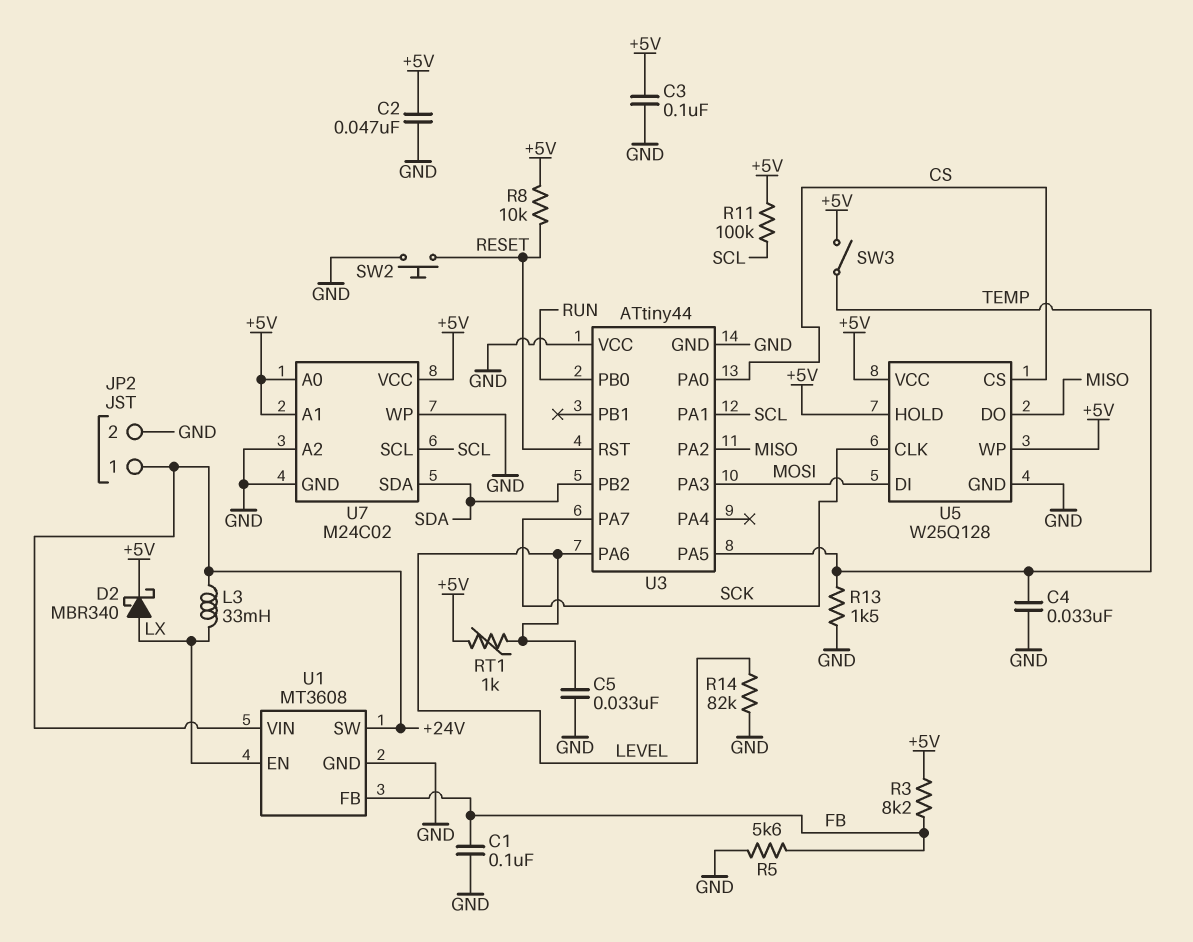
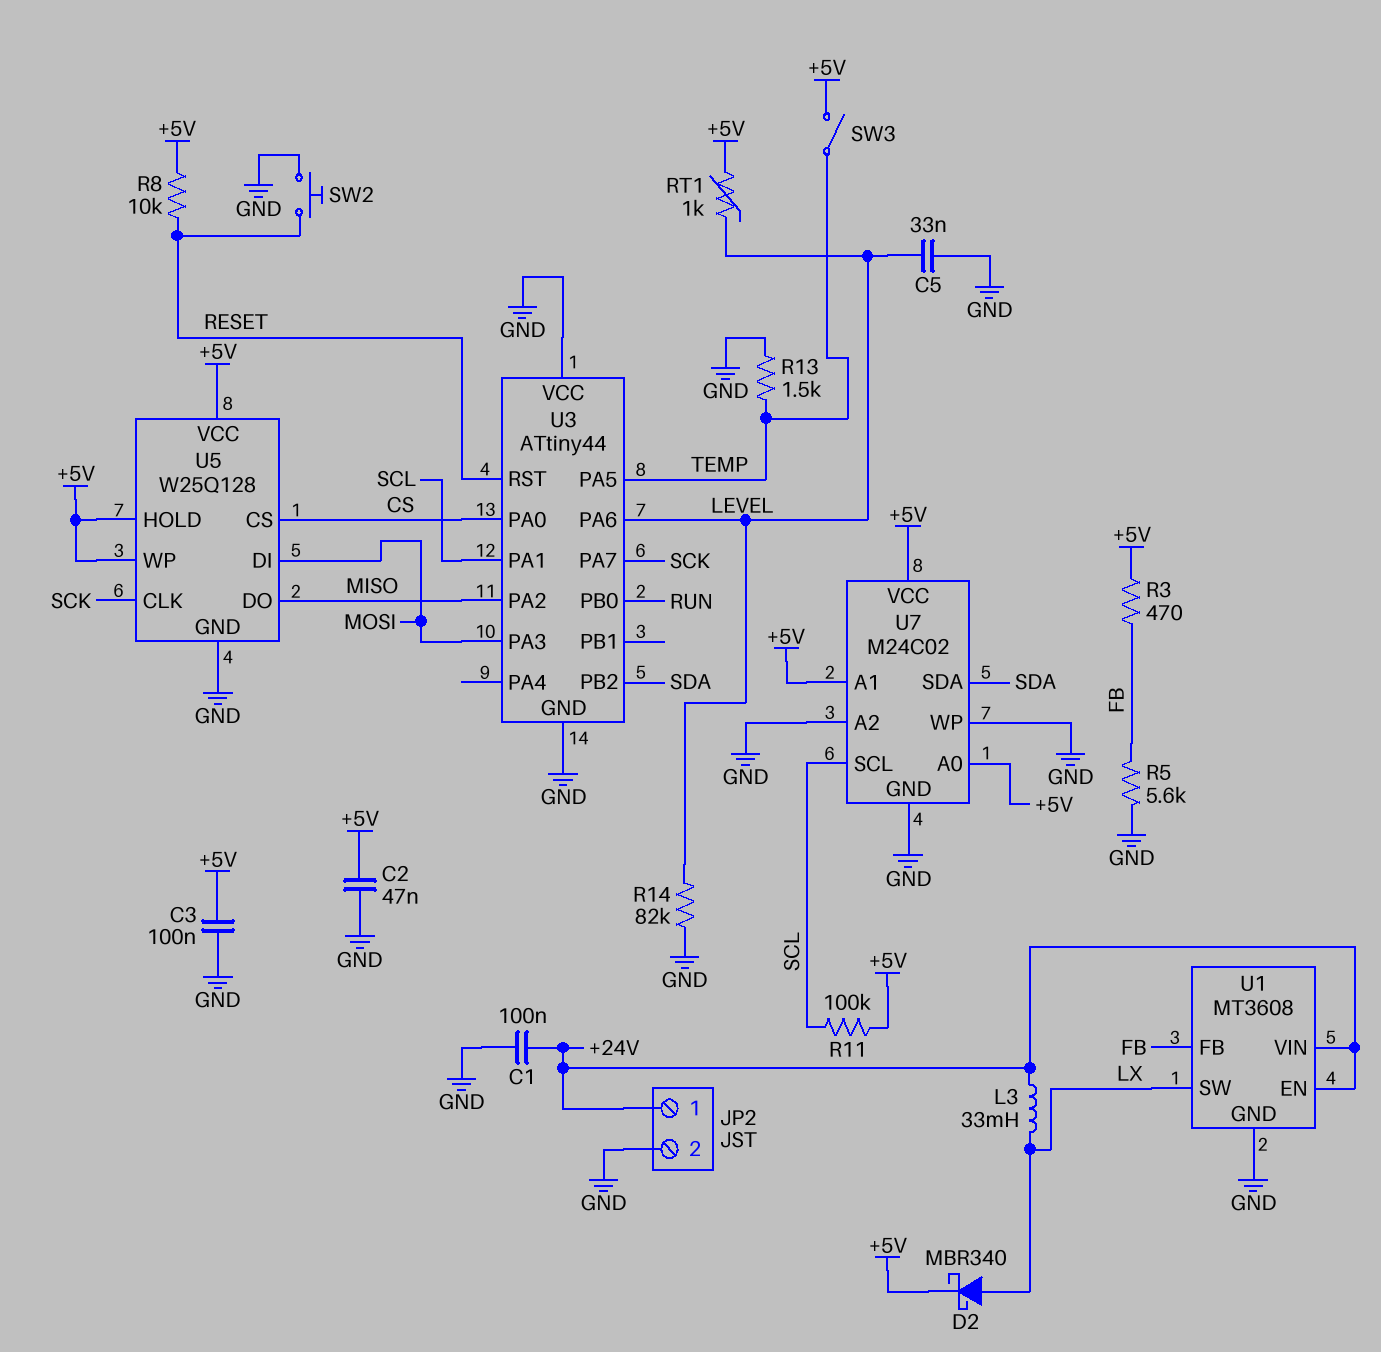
C1: 100nF (FB, GND) -> 100nF (+24V, GND)
C4: 33nF (GND, TEMP) -> none
R3: 8.2k (+5V, FB) -> 470 (+5V, FB)
U1 pin EN: LX -> +24V
U1 pin SW: +24V -> LX

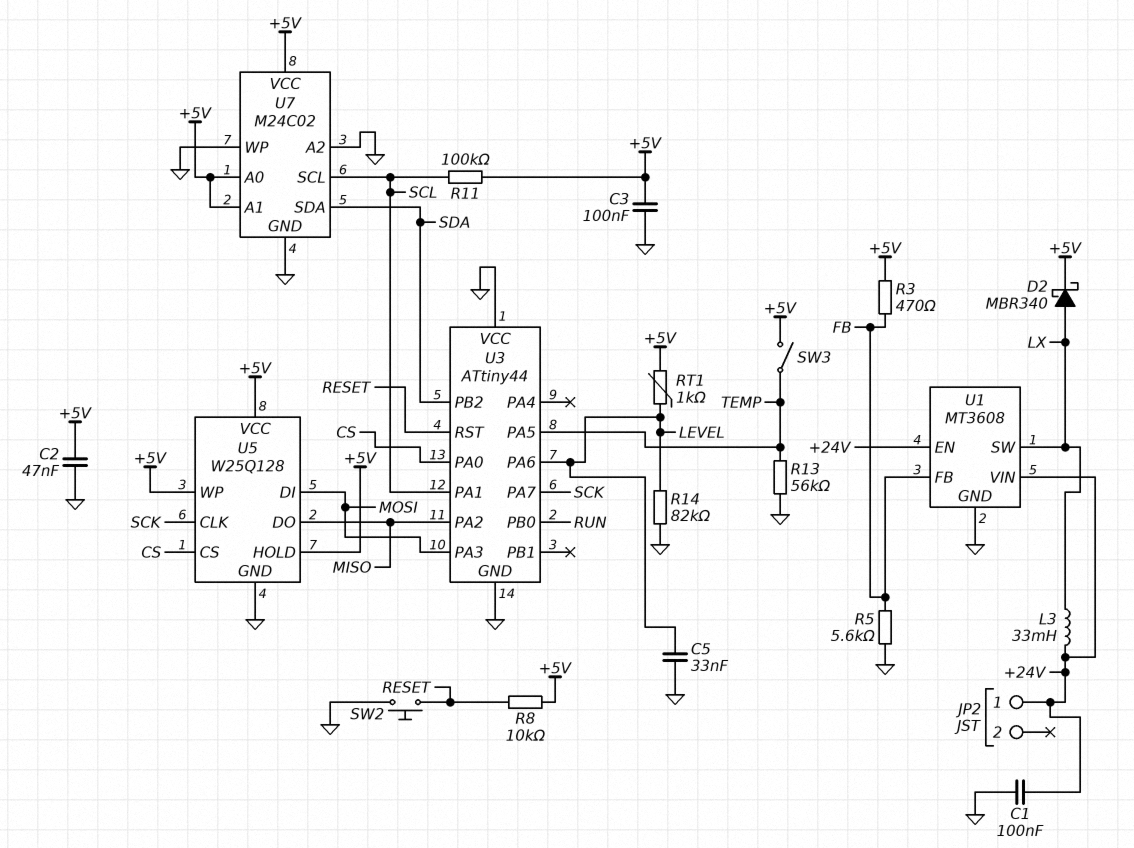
JP2 pin 2: GND -> none
R13: 1.5k (GND, TEMP) -> 56k (GND, TEMP)

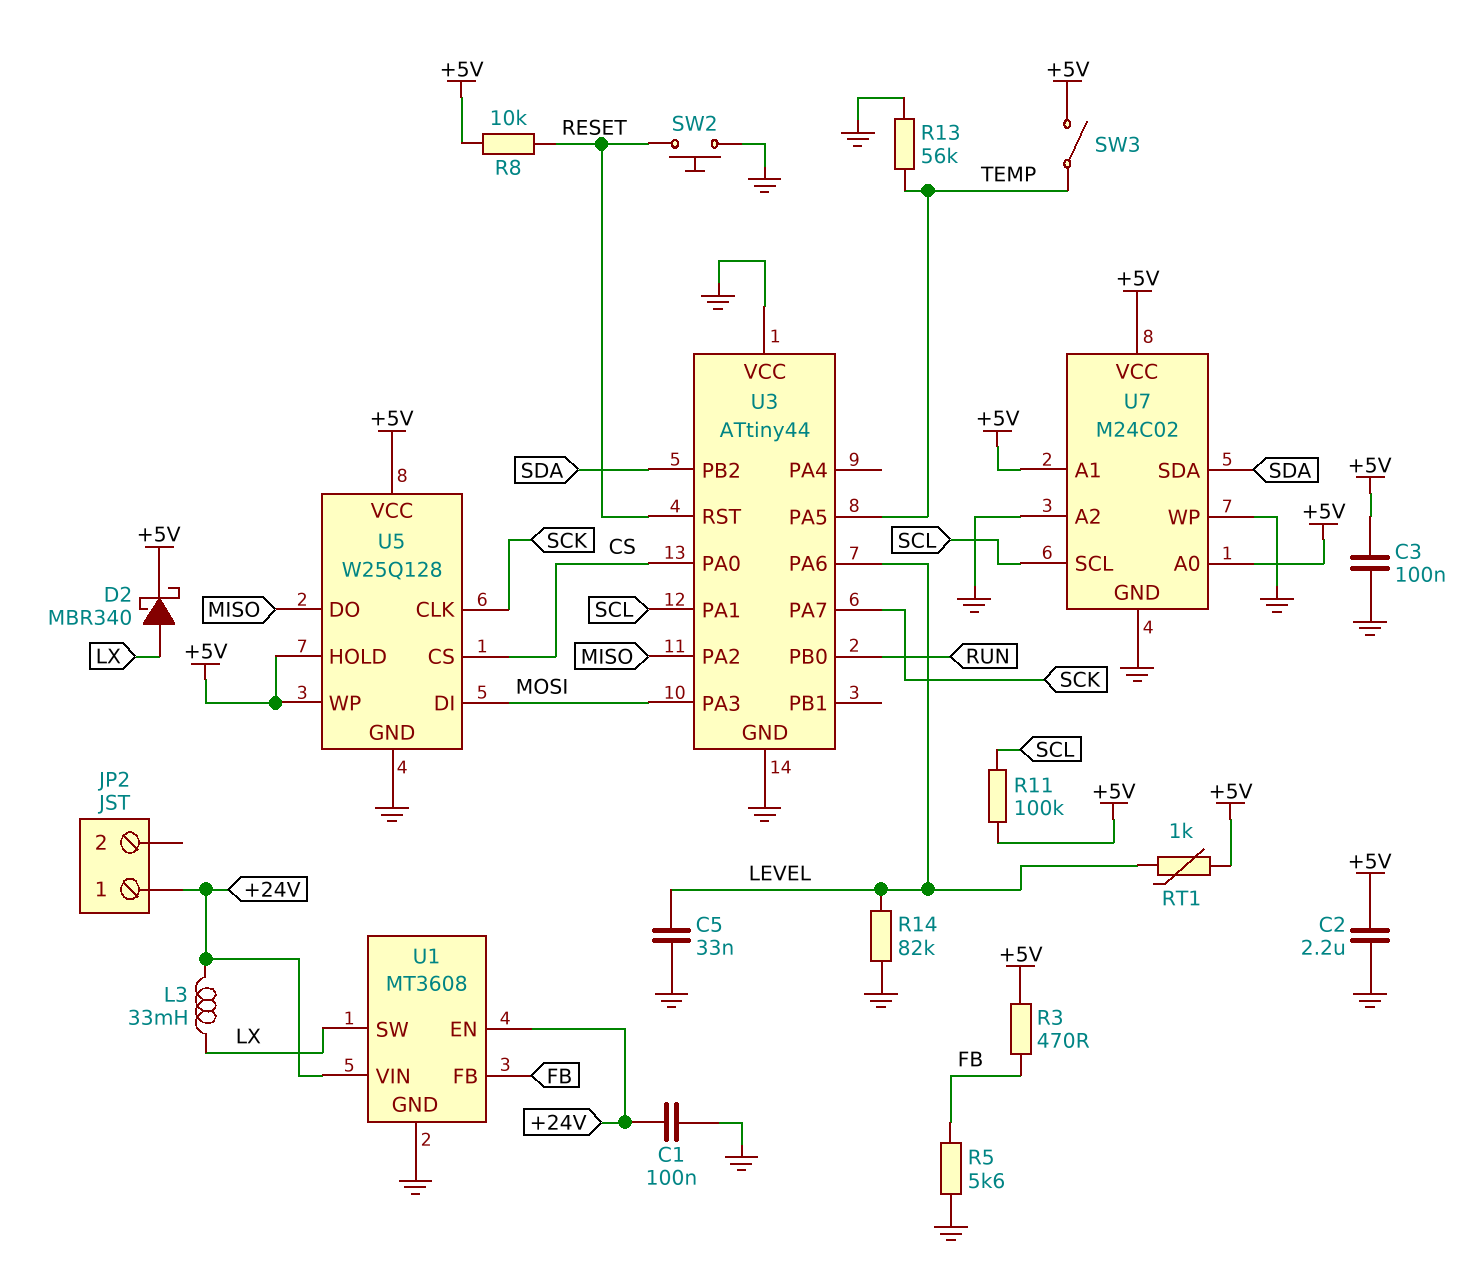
C2: 47nF (+5V, GND) -> 2.2uF (+5V, GND)

